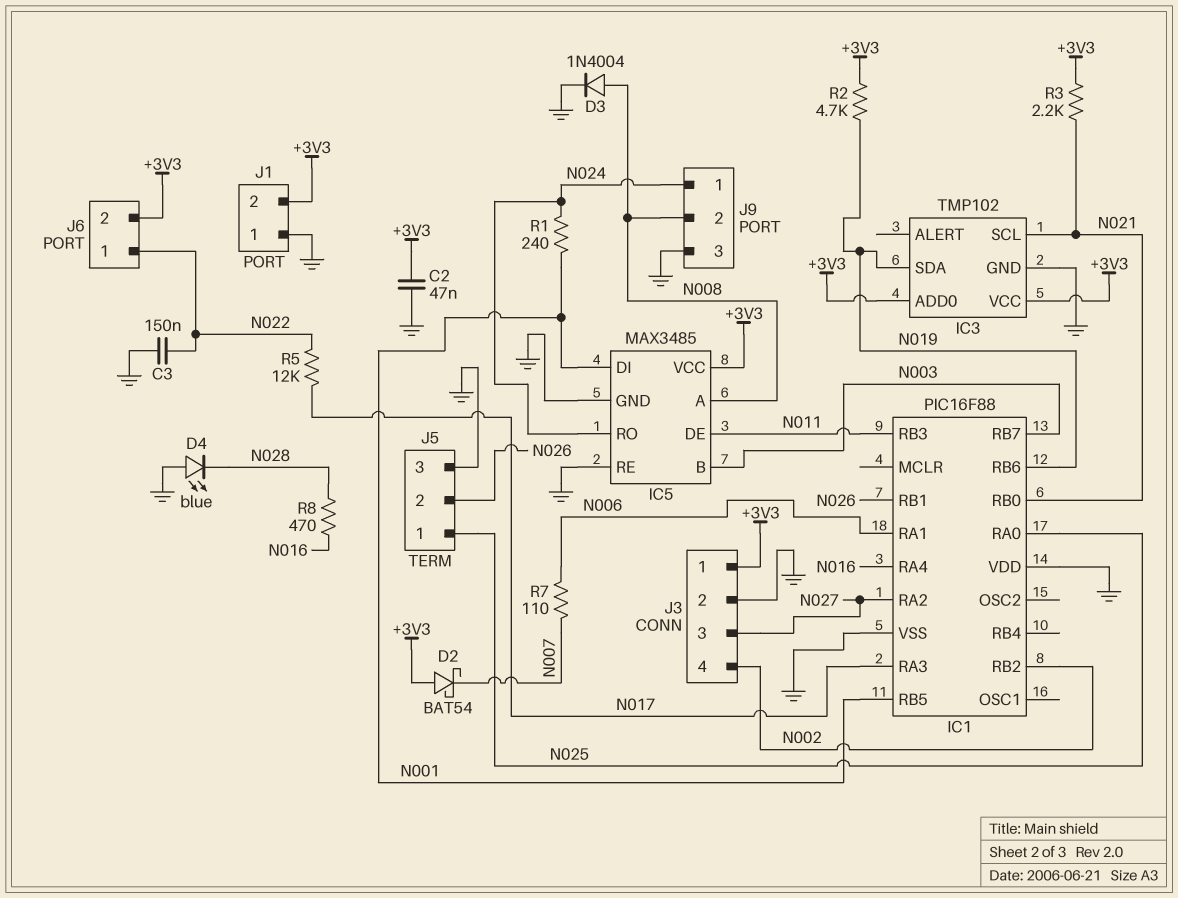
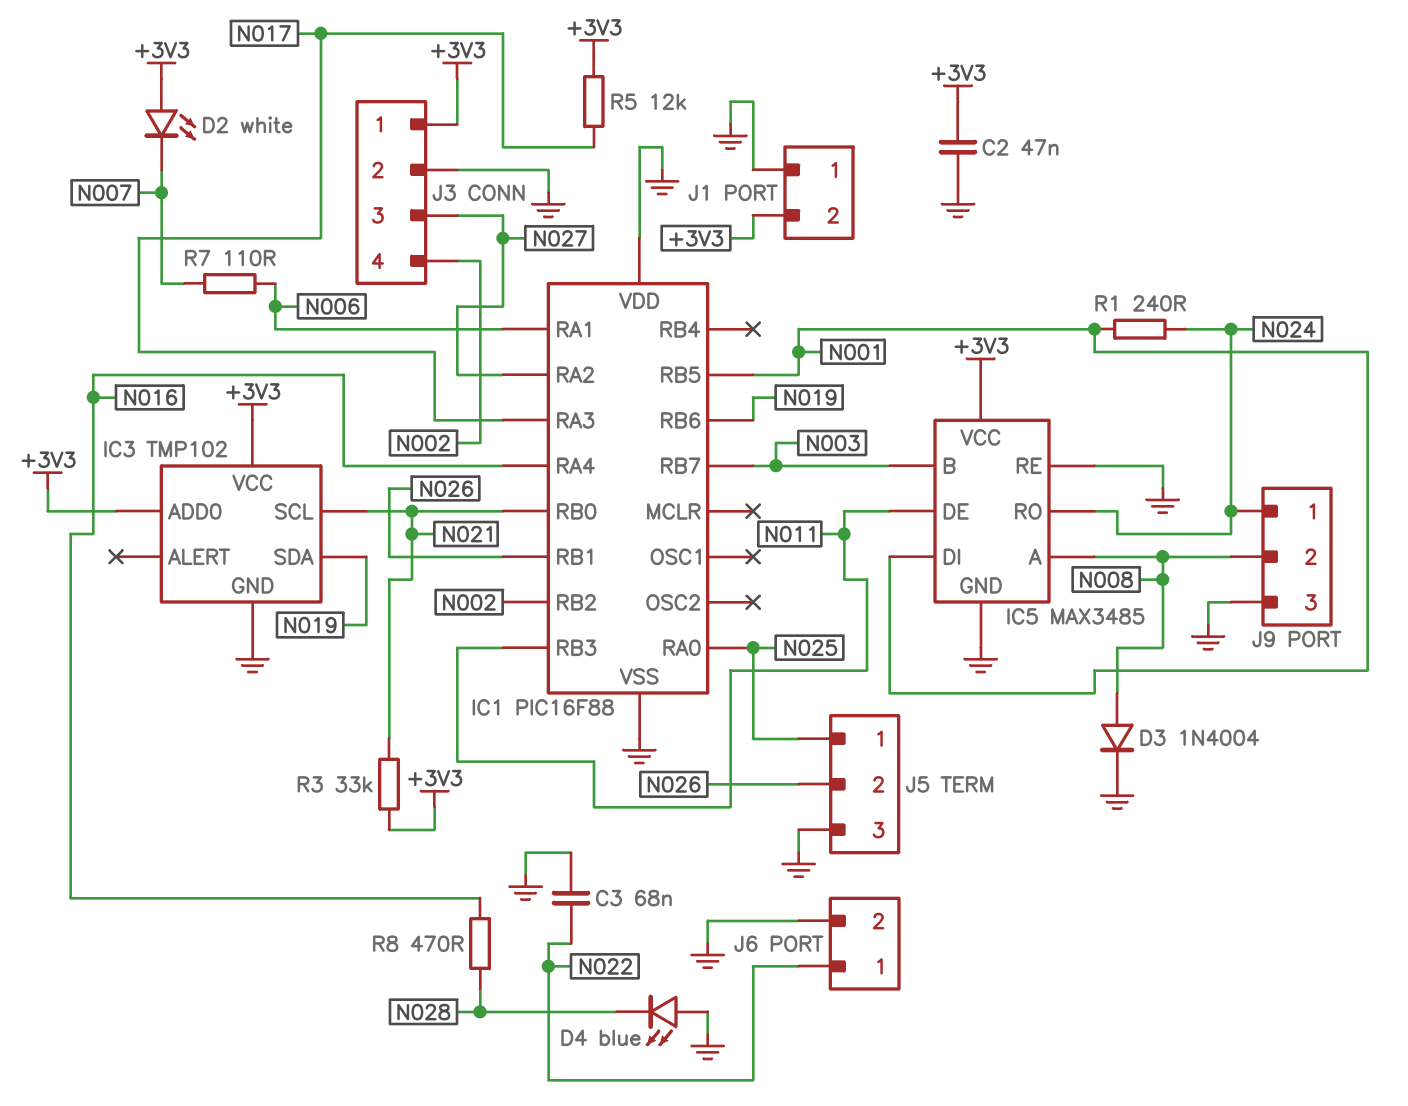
C3: 150nF (GND, N022) -> 68nF (GND, N022)
D2: schottky BAT54 (A +3V3, K N007) -> LED white (A +3V3, K N007)
J6 pin 2: +3V3 -> GND
R2: 4.7k (+3V3, N019) -> none
R3: 2.2k (+3V3, N021) -> 33k (+3V3, N021)
R5: 12k (N017, N022) -> 12k (+3V3, N017)

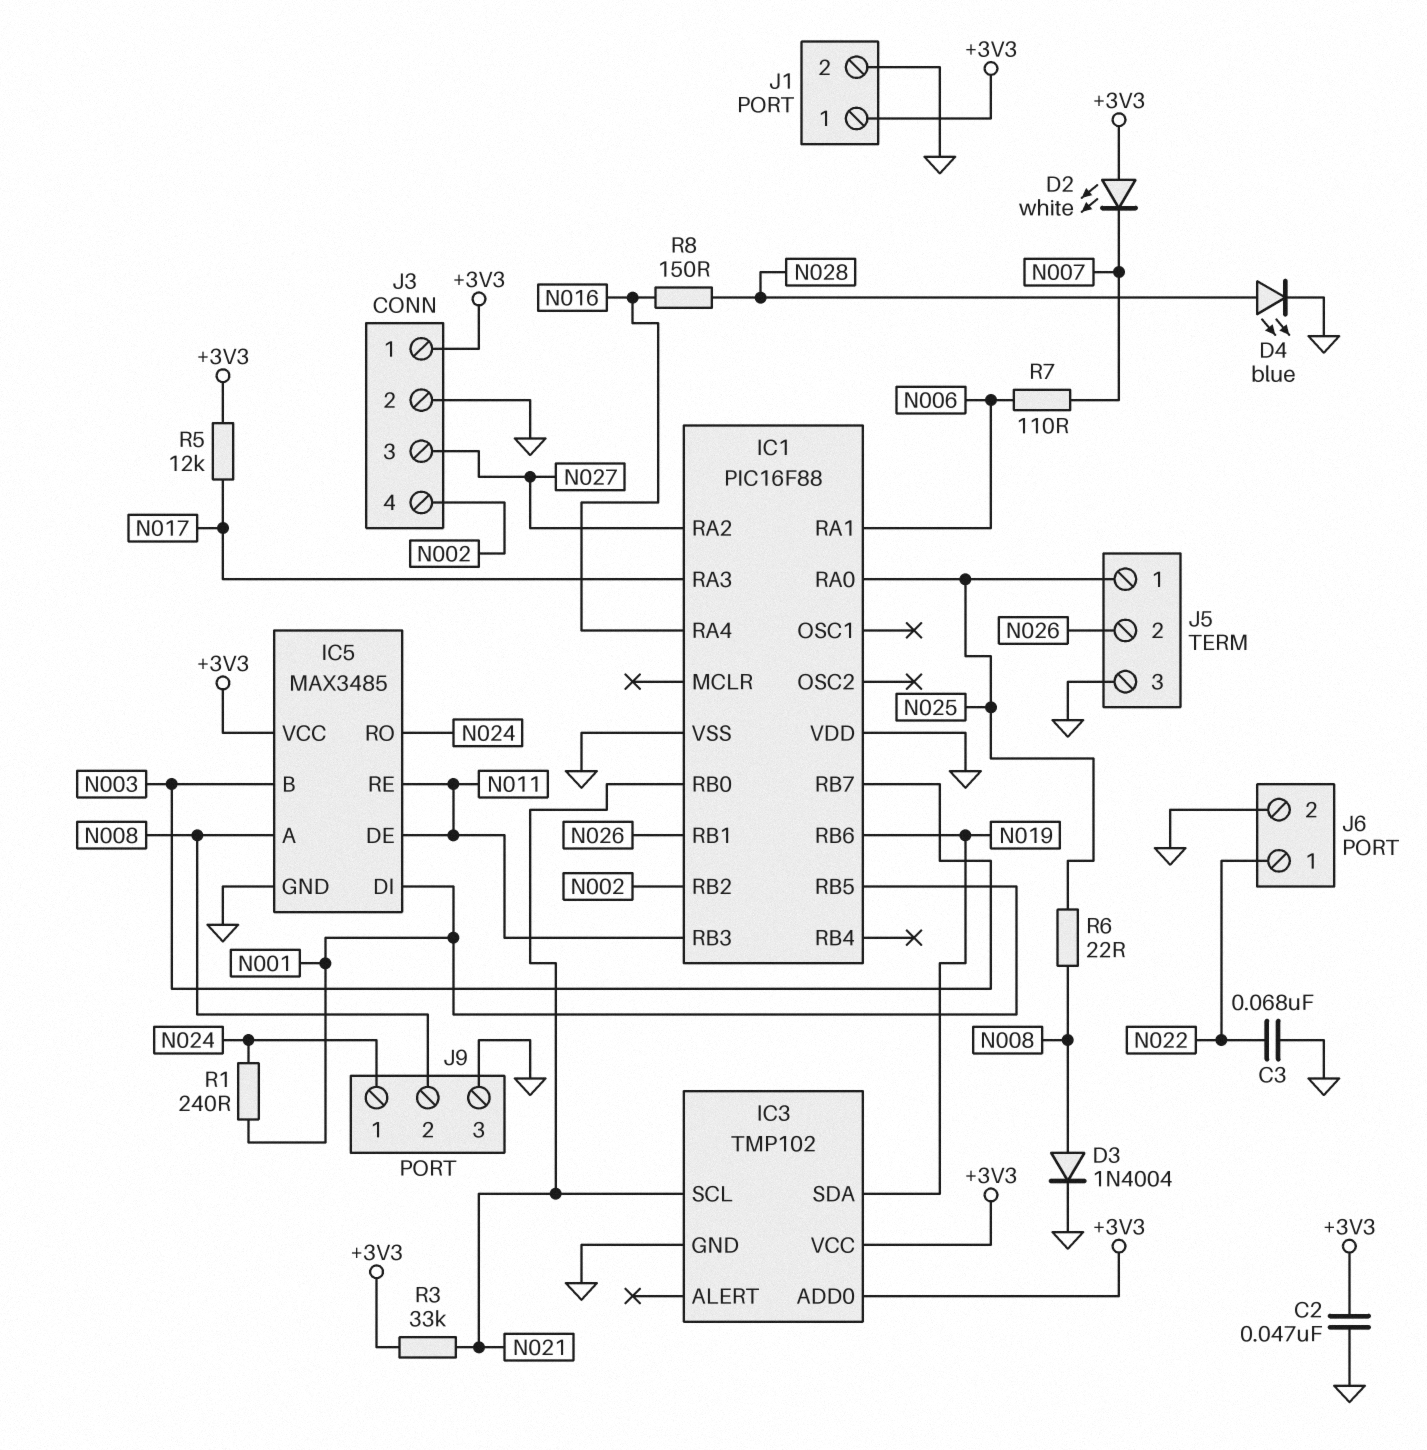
D4: LED blue (A GND, K N028) -> LED blue (A N028, K GND)
IC5 pin RE: GND -> N011
J1 pin 1: GND -> +3V3
J1 pin 2: +3V3 -> GND
R6: none -> 22 (N008, N025)
R8: 470 (N016, N028) -> 150 (N016, N028)

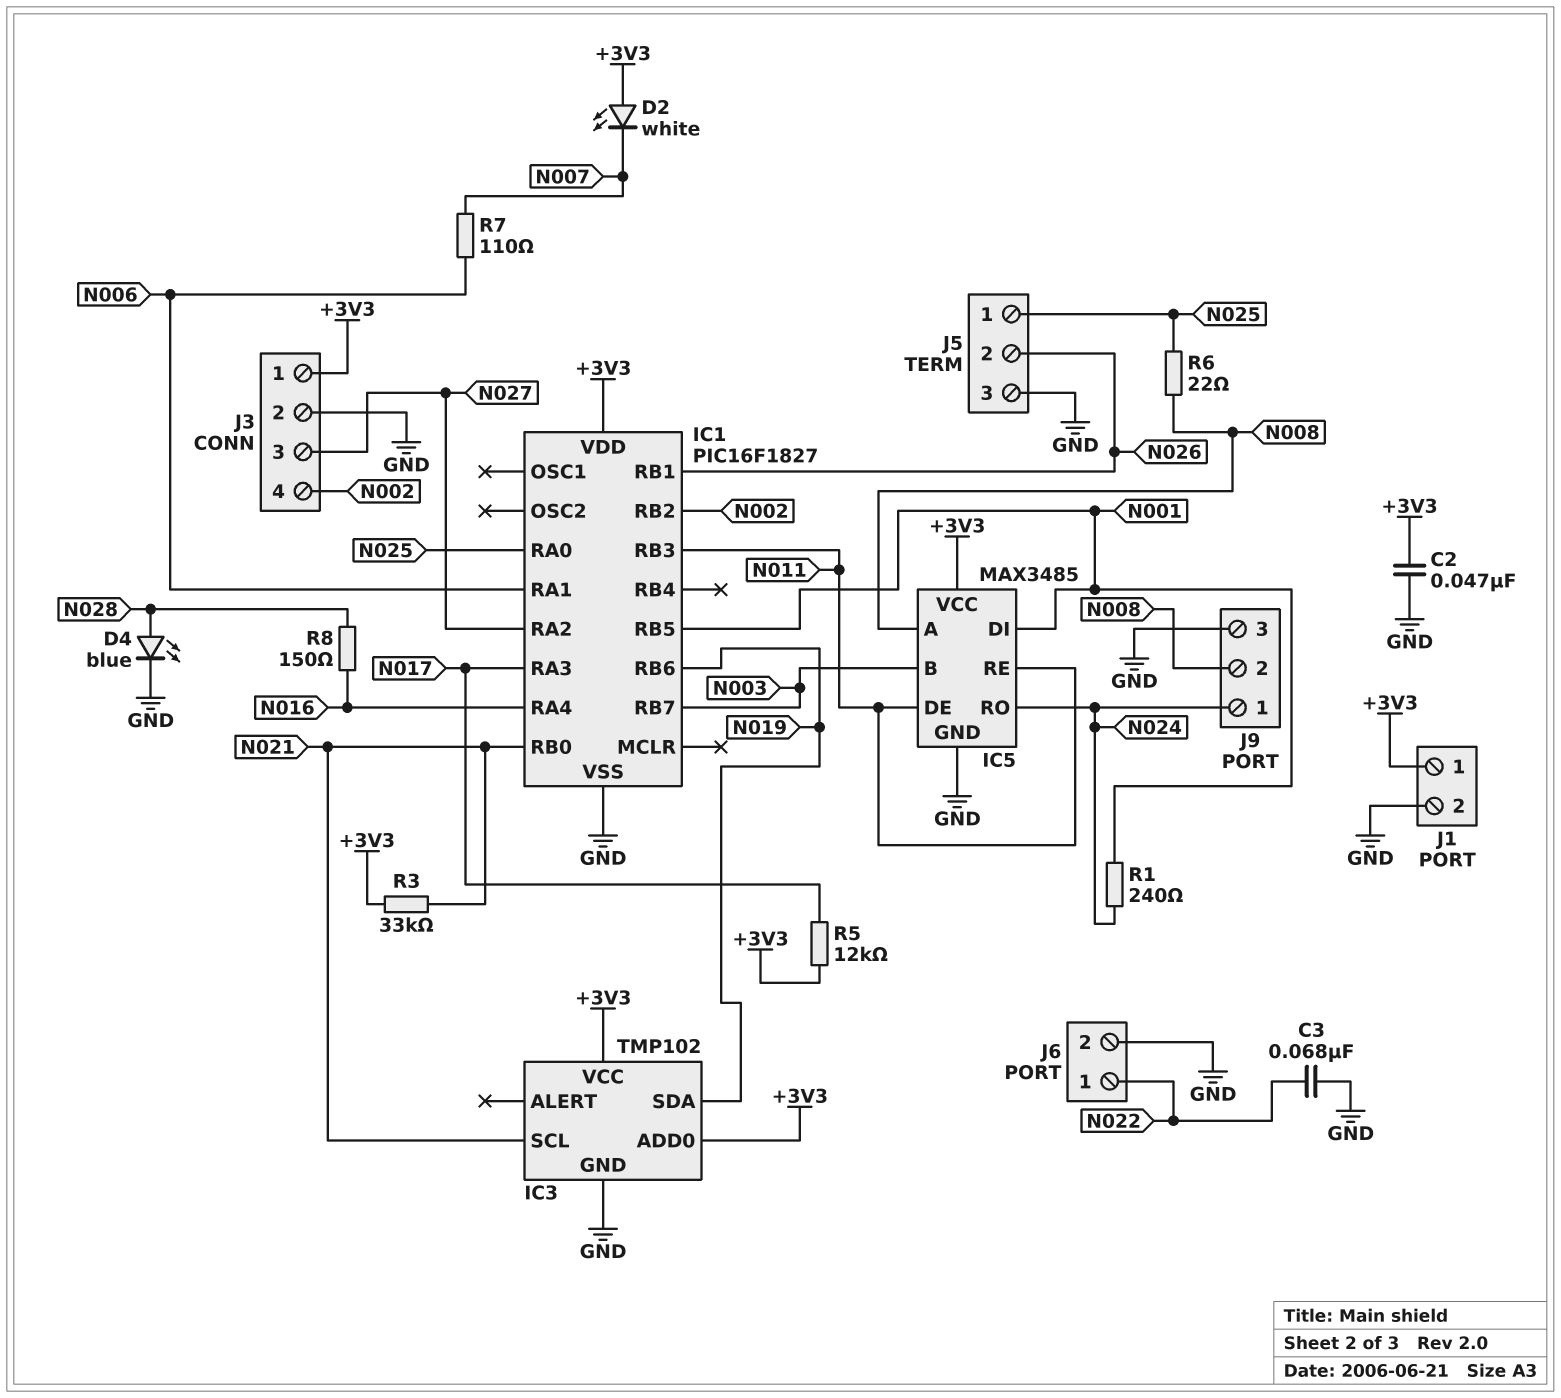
D3: diode 1N4004 (A N008, K GND) -> none
IC1: PIC16F88 -> PIC16F1827
IC1 pin VDD: GND -> +3V3

